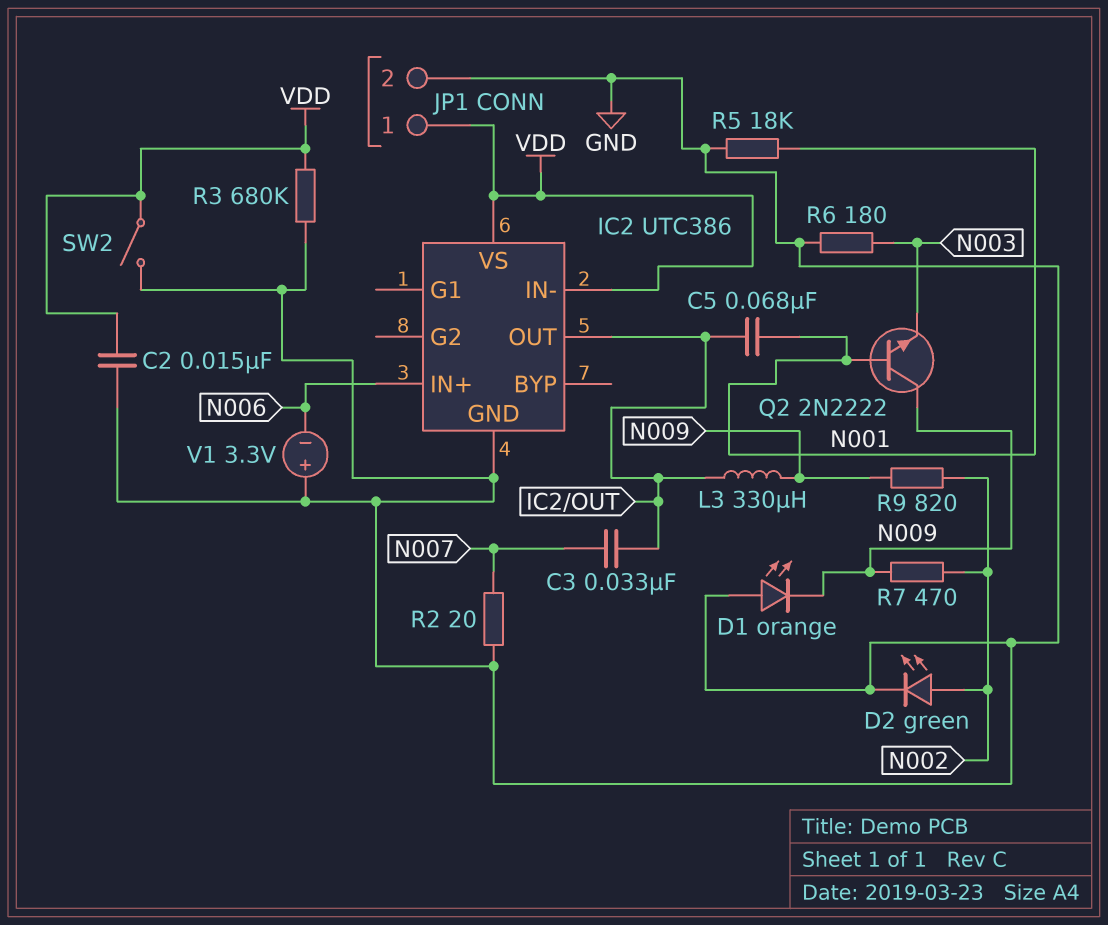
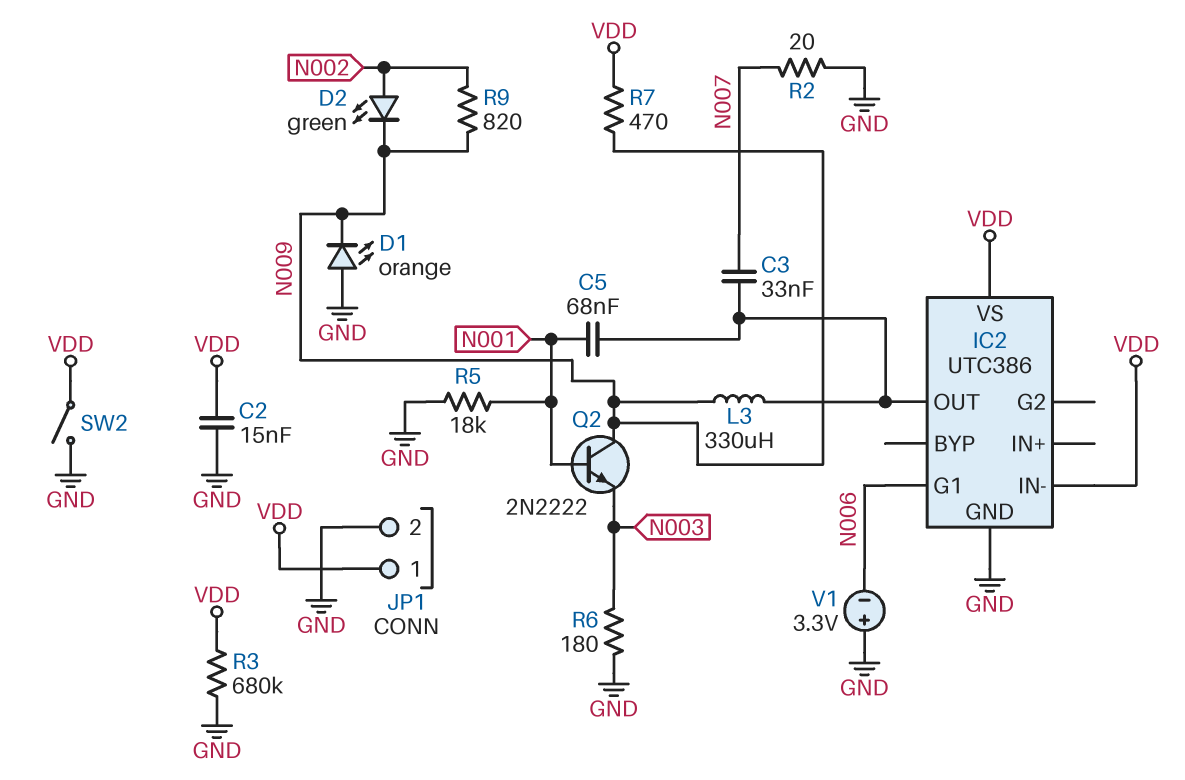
D2: LED green (A N002, K GND) -> LED green (A N002, K N009)
IC2 pin G1: none -> N006
IC2 pin IN+: N006 -> none
R7: 470 (N002, N009) -> 470 (N009, VDD)

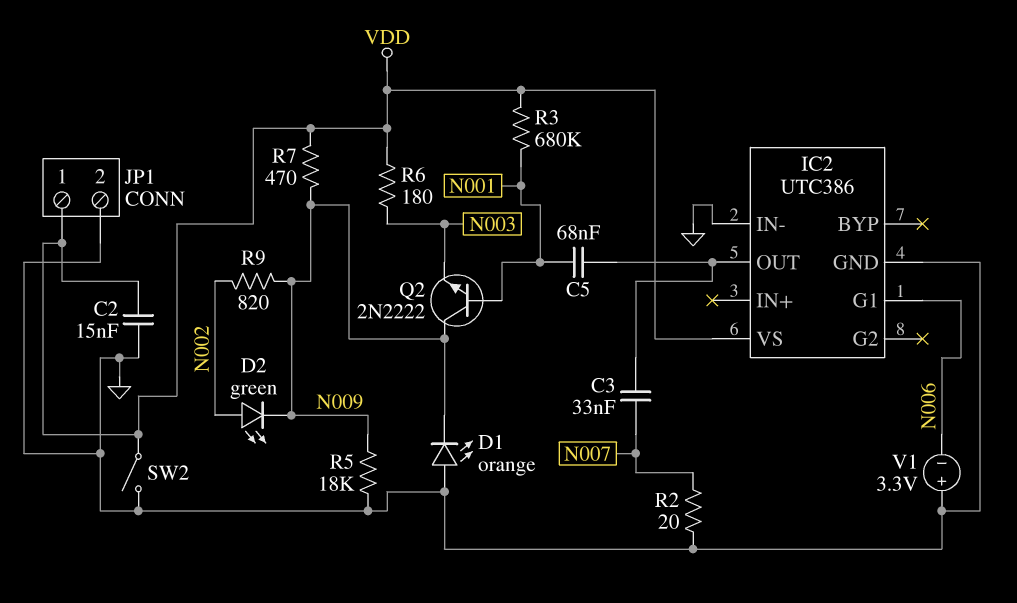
IC2 pin IN-: VDD -> GND
L3: 330uH (IC2/OUT, N009) -> none
R3: 680k (GND, VDD) -> 680k (N001, VDD)
R5: 18k (GND, N001) -> 18k (GND, N009)
R6: 180 (GND, N003) -> 180 (N003, VDD)

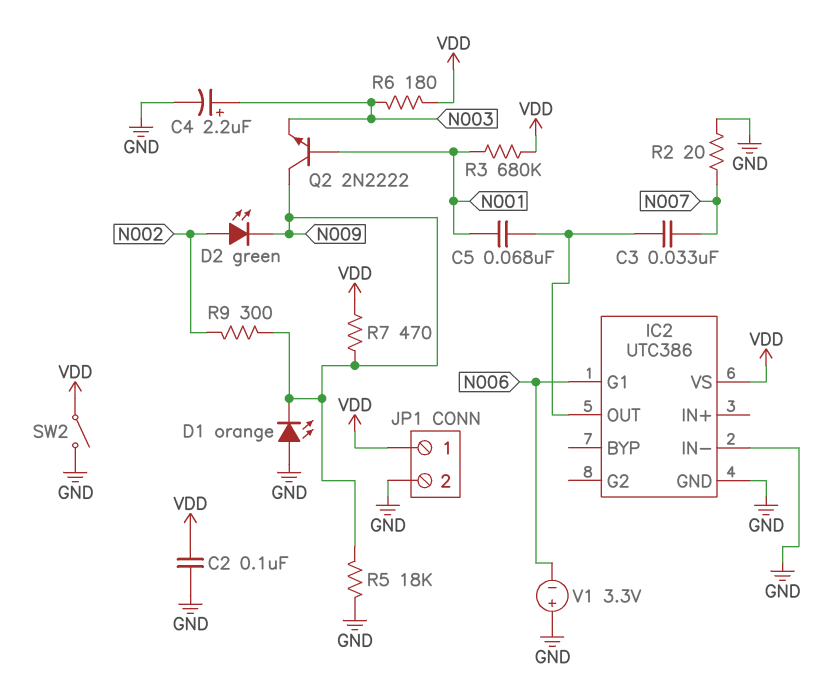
C2: 15nF (GND, VDD) -> 100nF (GND, VDD)
C4: none -> 2.2uF (plus N003, minus GND)
R9: 820 (N002, N009) -> 300 (N002, N009)

